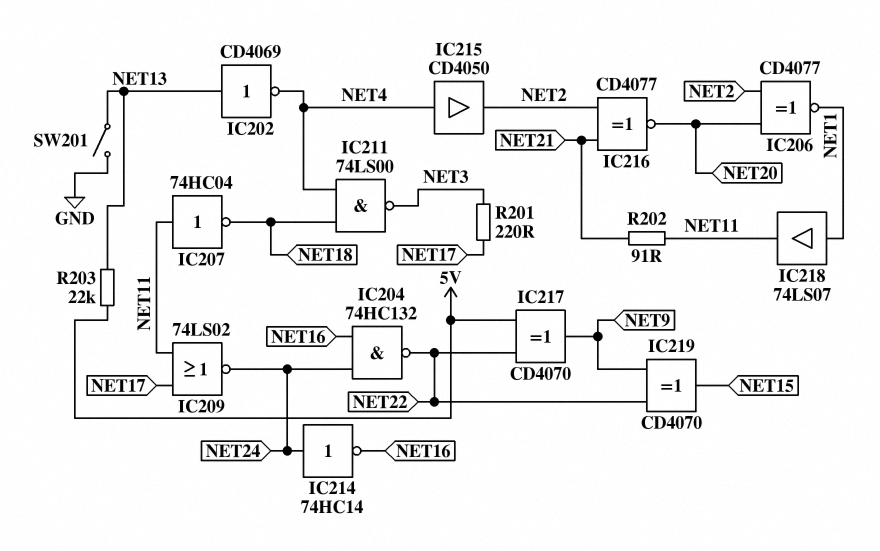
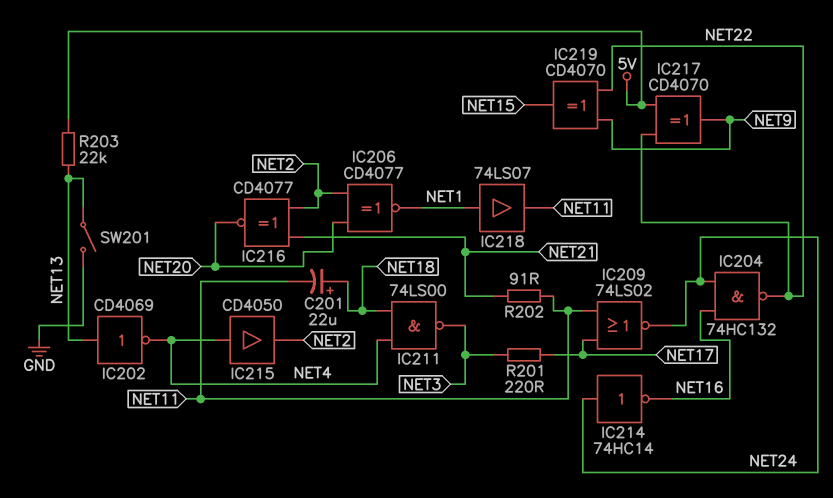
C201: none -> 22uF (plus NET18, minus NET11)
IC207: NOT 74HC04 (in NET11, out NET18) -> none

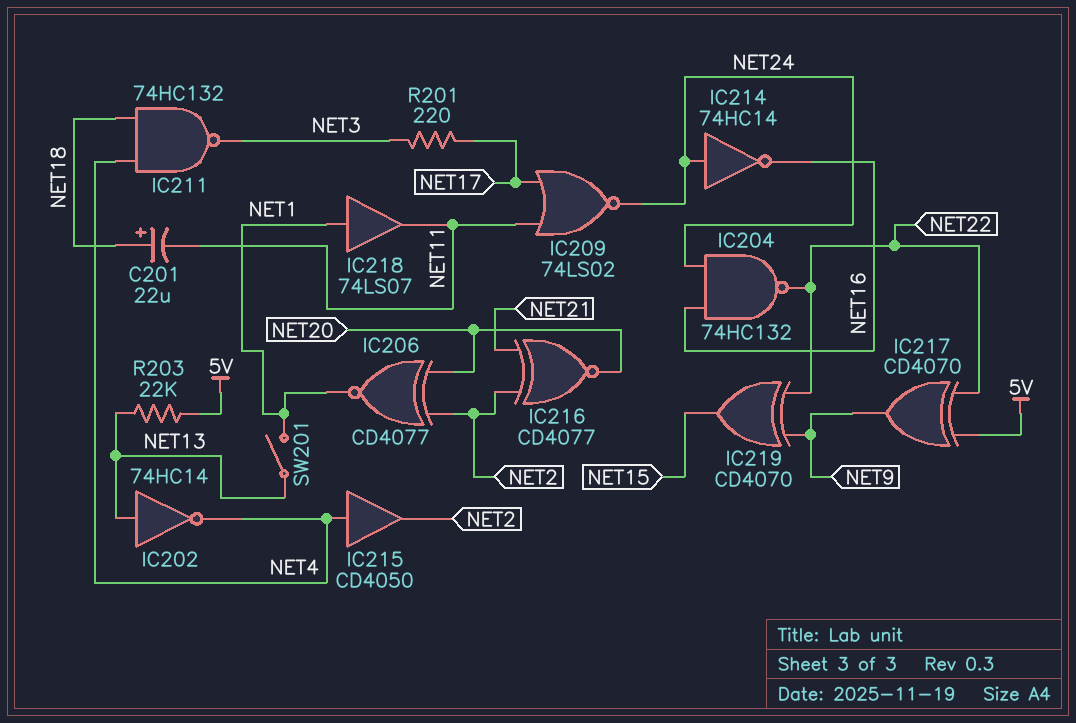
IC202: NOT CD4069 (in NET13, out NET4) -> NOT 74HC14 (in NET13, out NET4)
IC211: NAND 74LS00 (in NET4, in NET18, out NET3) -> NAND 74HC132 (in NET4, in NET18, out NET3)
R202: 91 (NET11, NET21) -> none
SW201: switch (GND, NET13) -> switch (NET1, NET13)

